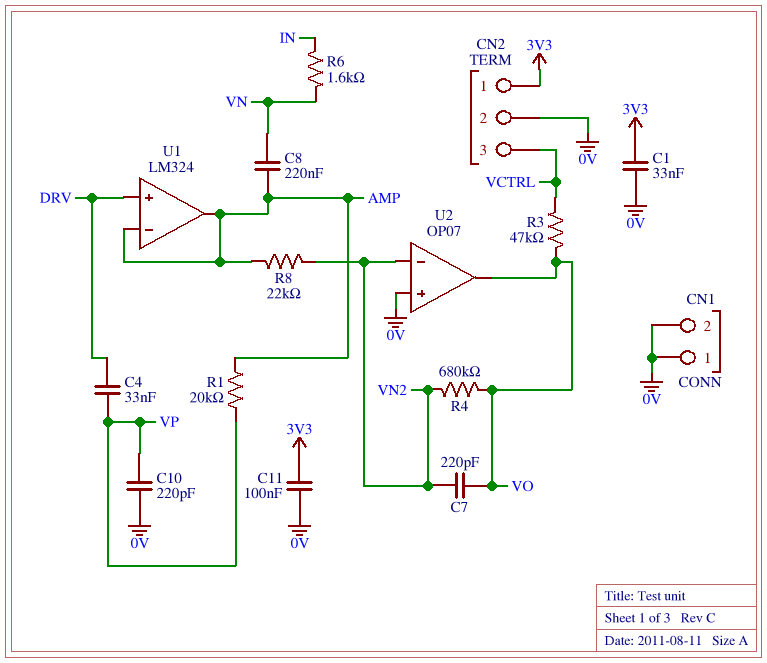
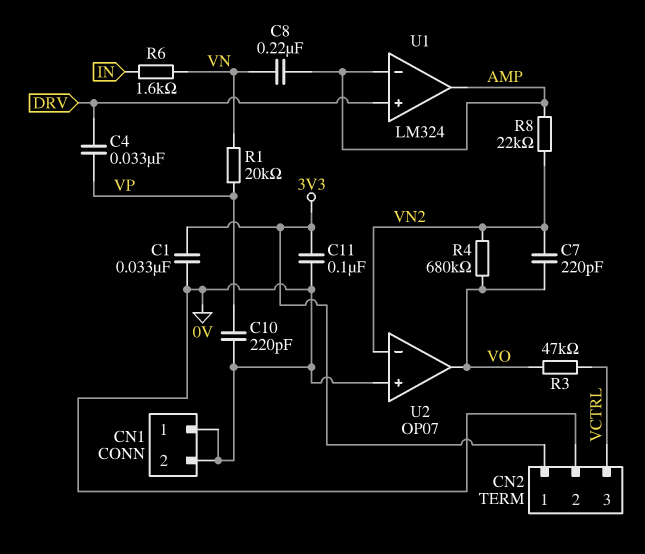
R1: 20k (AMP, VP) -> 20k (VN, VP)

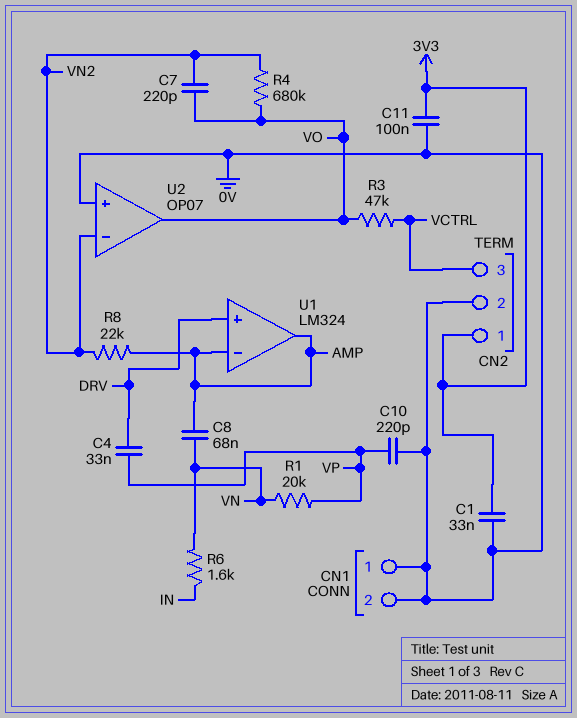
C8: 220nF (AMP, VN) -> 68nF (AMP, VN)

